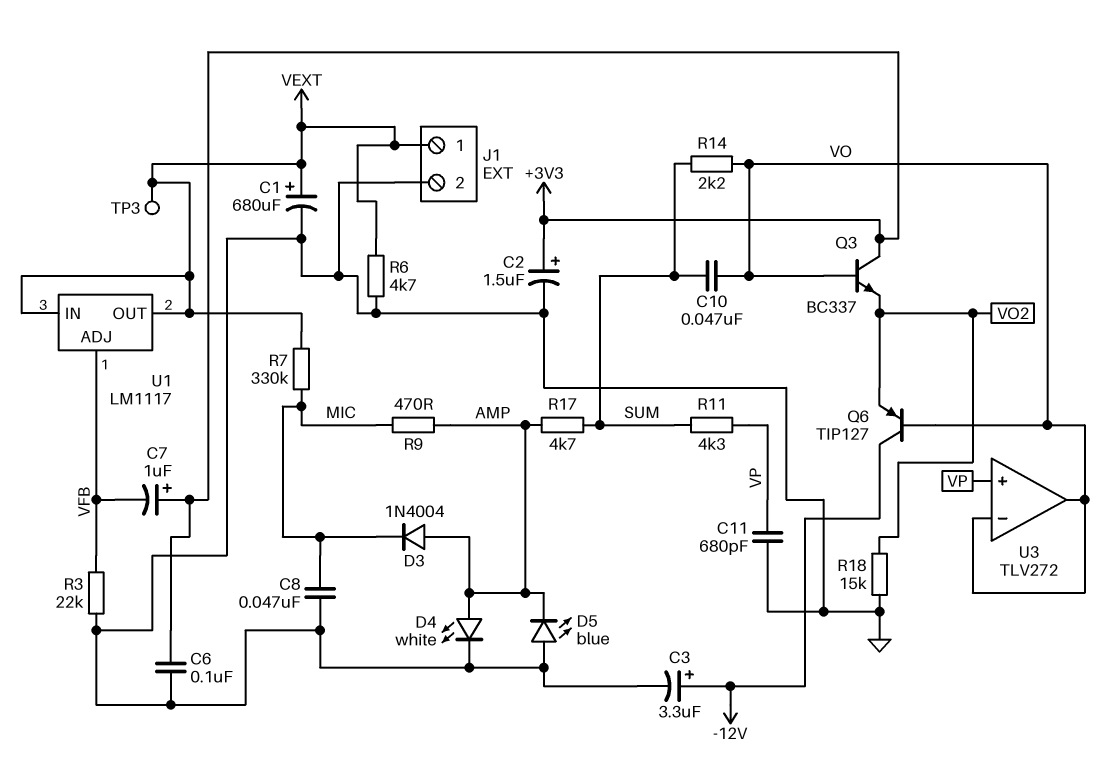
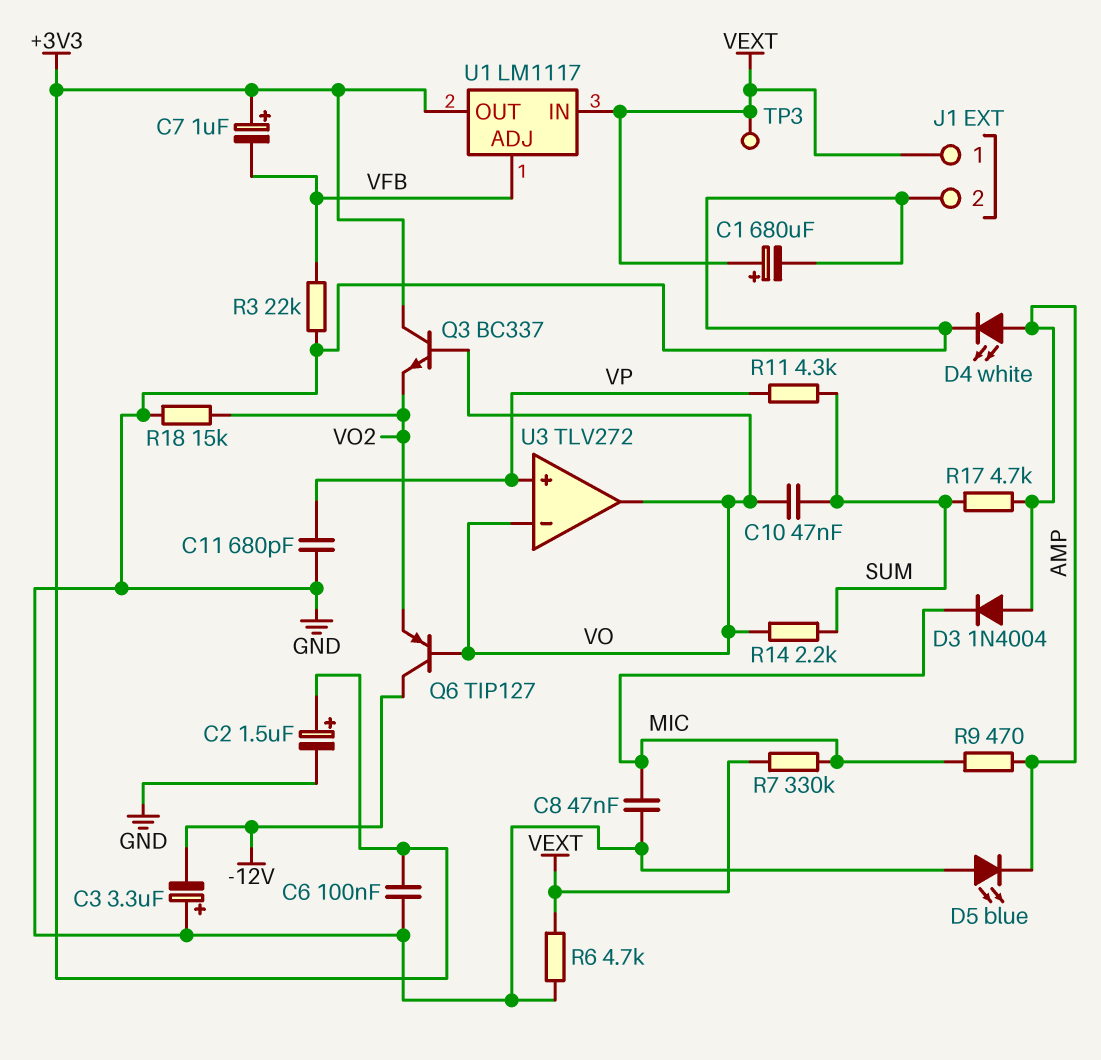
C3: 3.3uF (plus -12V, minus GND) -> 3.3uF (plus GND, minus -12V)
U1 pin OUT: VEXT -> +3V3

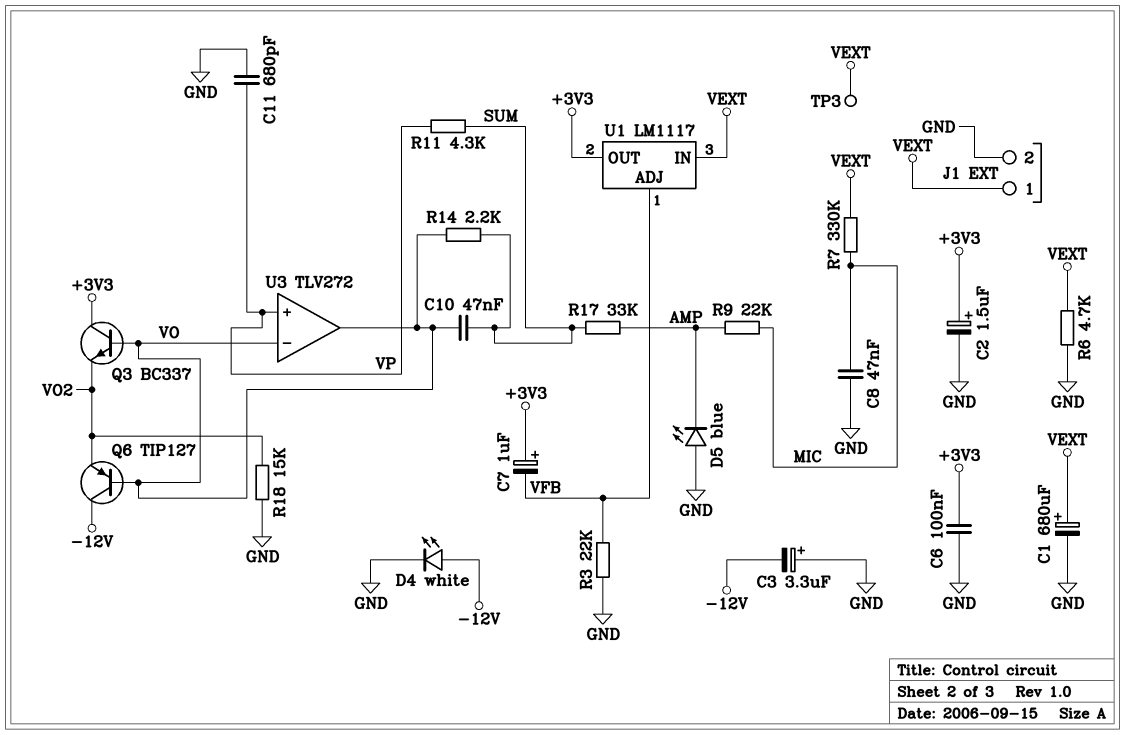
D3: diode 1N4004 (A AMP, K MIC) -> none
D4: LED white (A AMP, K GND) -> LED white (A -12V, K GND)
R9: 470 (AMP, MIC) -> 22k (AMP, MIC)
R17: 4.7k (AMP, SUM) -> 33k (AMP, SUM)

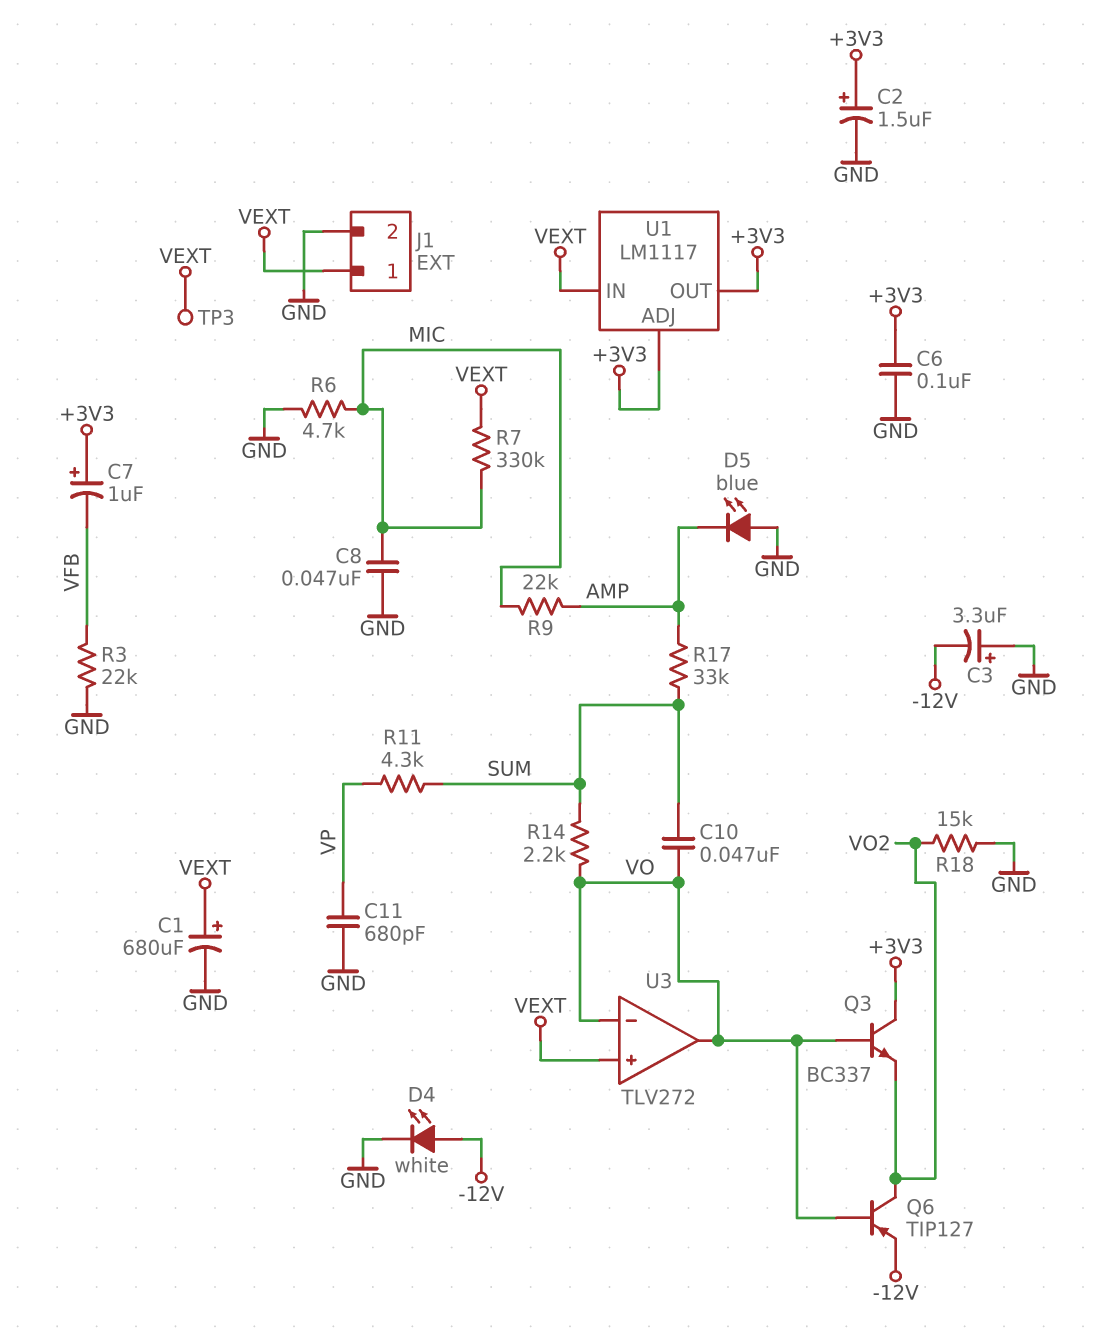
Q6: PNP TIP127 (B VO, C -12V, E VO2) -> PNP TIP127 (B VO, C VO2, E -12V)
R6: 4.7k (GND, VEXT) -> 4.7k (GND, MIC)
U1 pin ADJ: VFB -> +3V3
U3 pin in+: VP -> VEXT

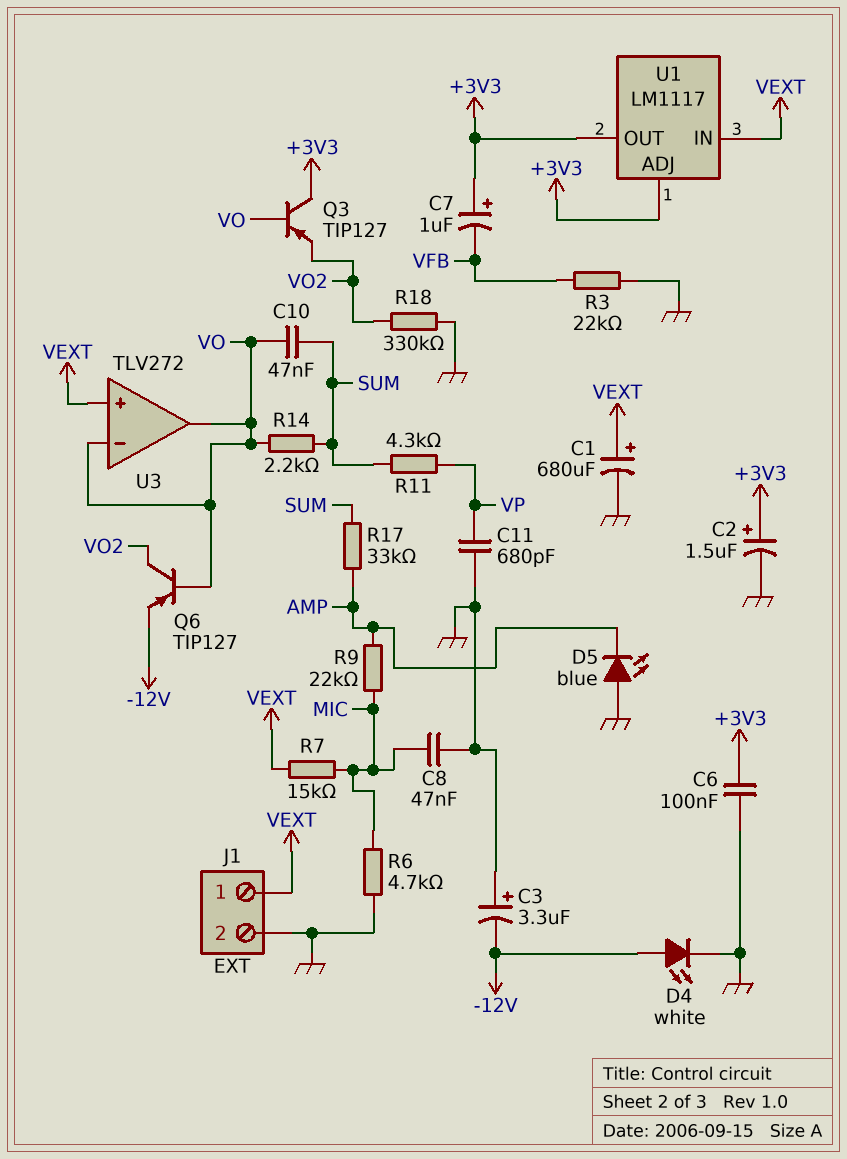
Q3: NPN BC337 (B VO, C +3V3, E VO2) -> PNP TIP127 (B VO, C +3V3, E VO2)
R7: 330k (MIC, VEXT) -> 15k (MIC, VEXT)
R18: 15k (GND, VO2) -> 330k (GND, VO2)
TP3: test point (VEXT) -> none

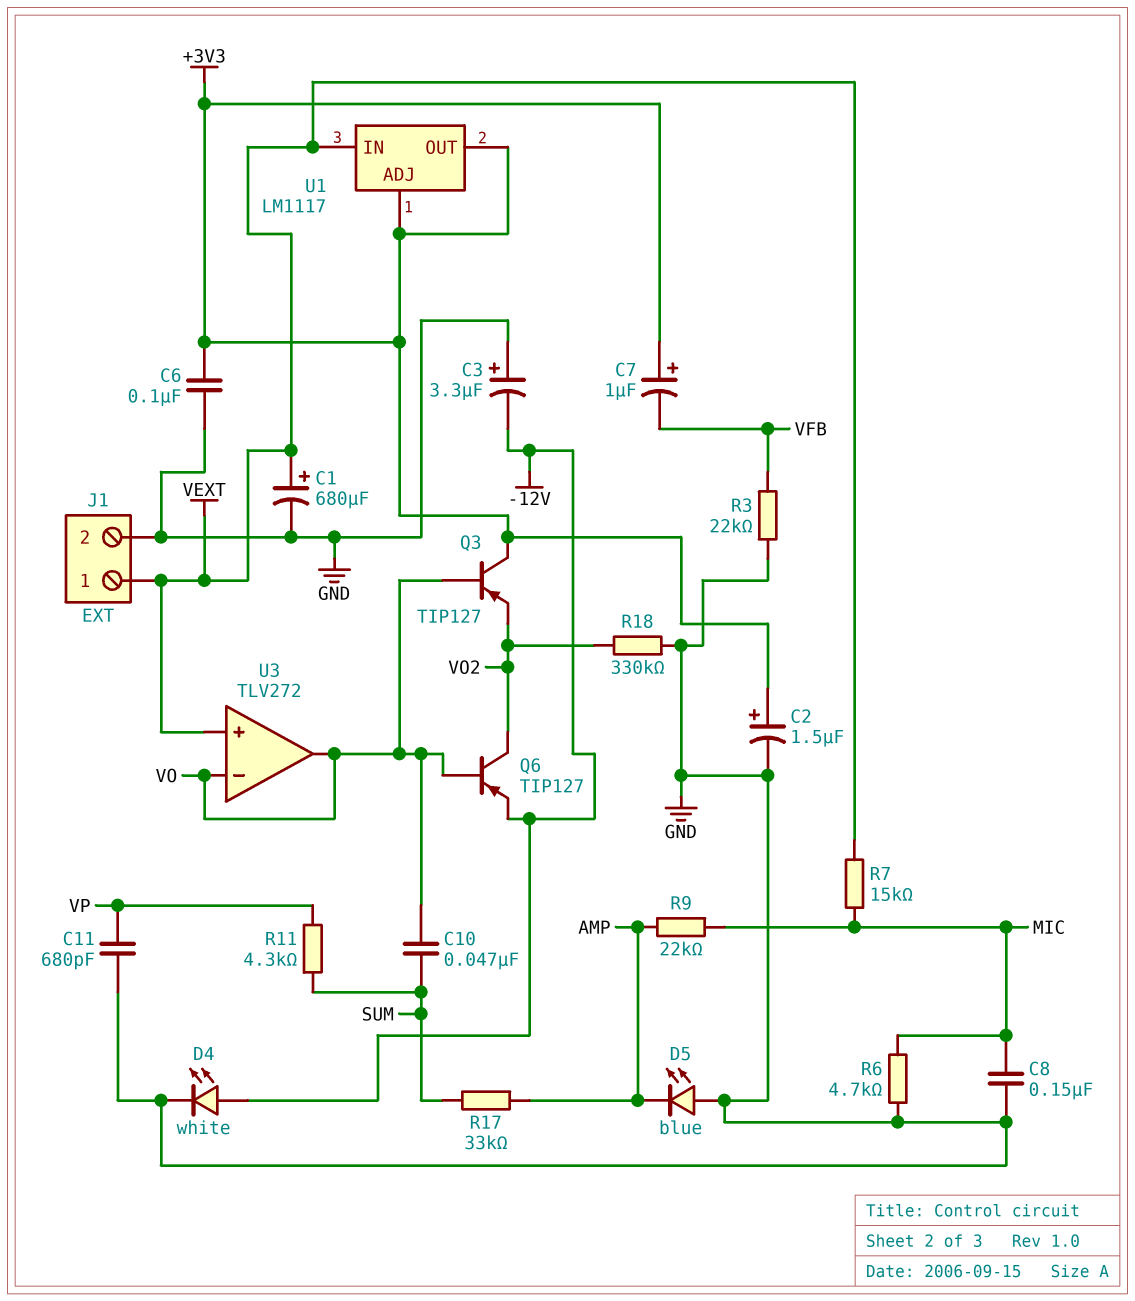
C8: 47nF (GND, MIC) -> 150nF (GND, MIC)
R14: 2.2k (SUM, VO) -> none

